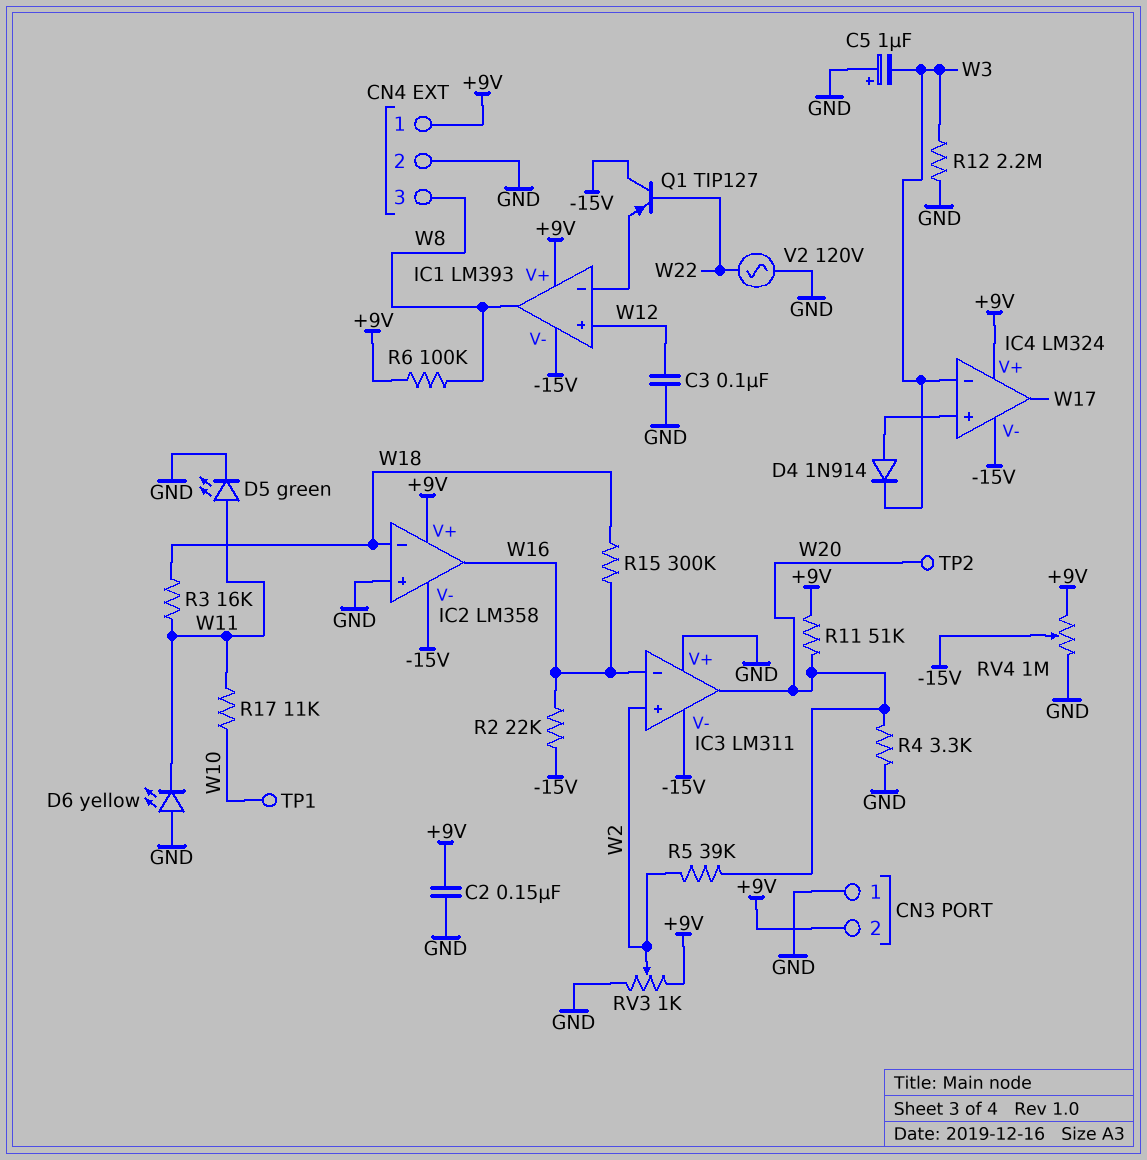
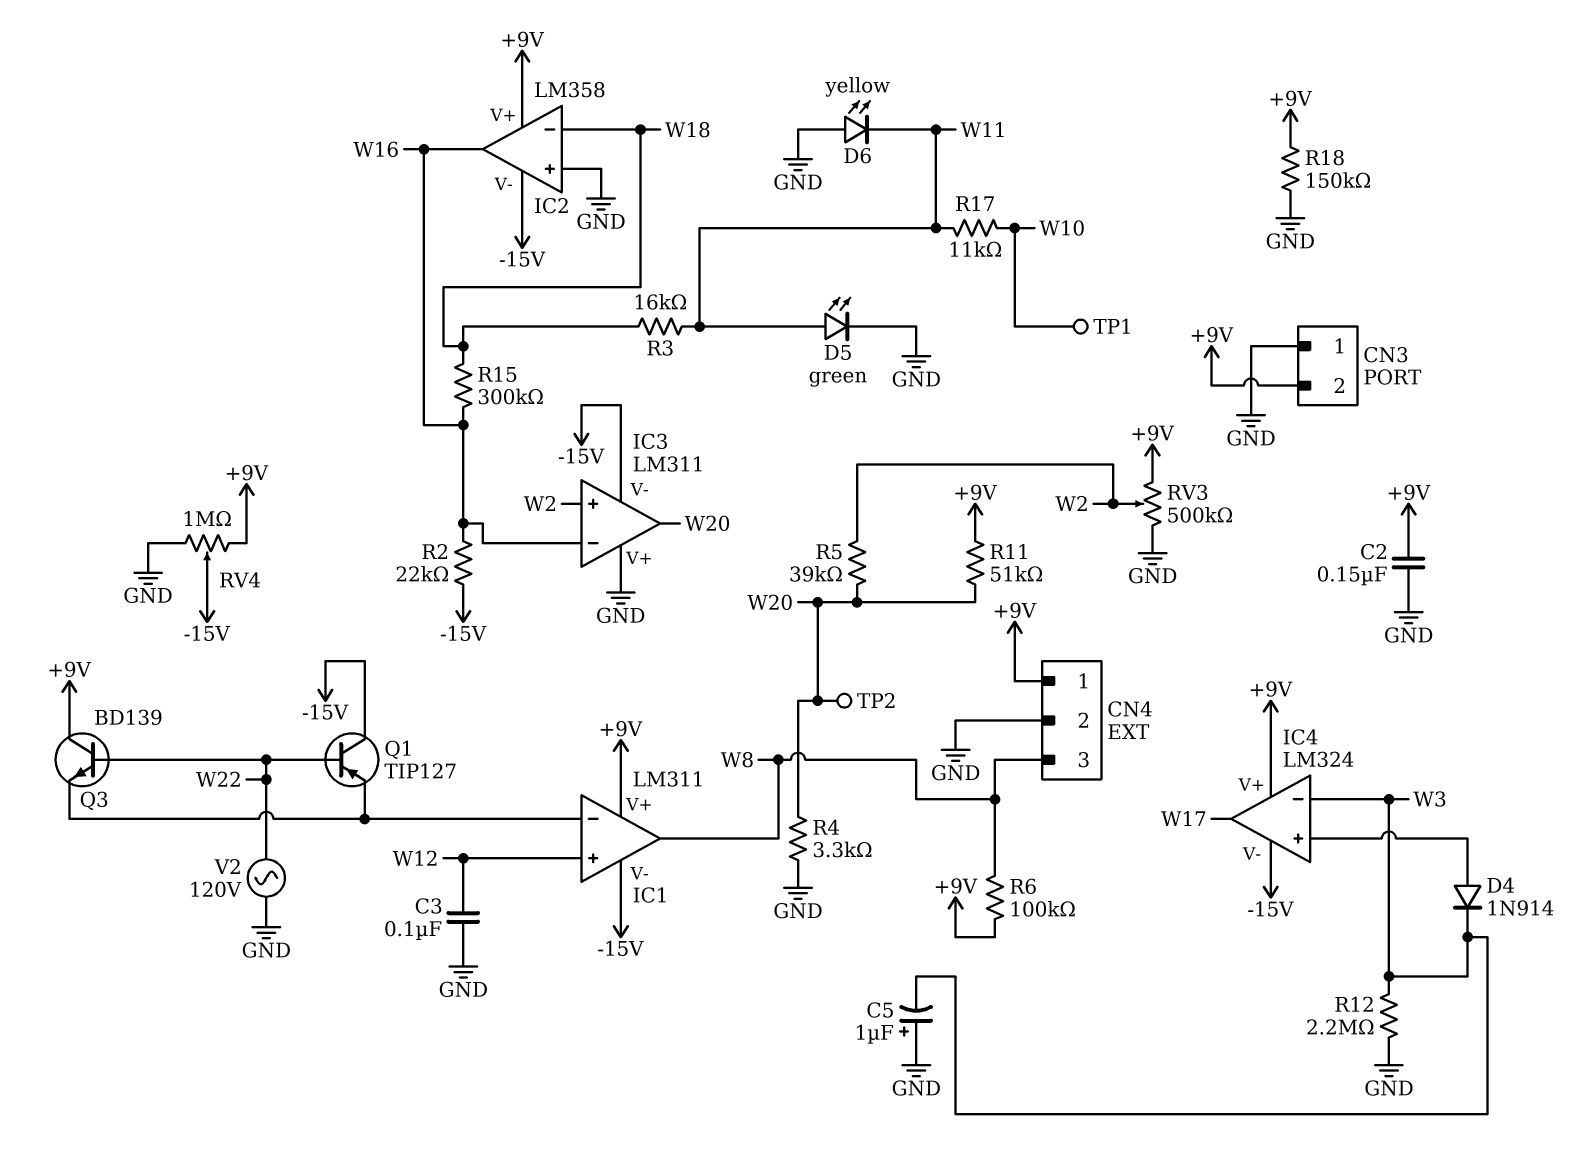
IC1: LM393 -> LM311
Q3: none -> NPN BD139 (B W22, C +9V, E IC1/in-)
R18: none -> 150k (+9V, GND)
RV3: 1k (+9V, GND, wiper W2) -> 500k (+9V, GND, wiper W2)

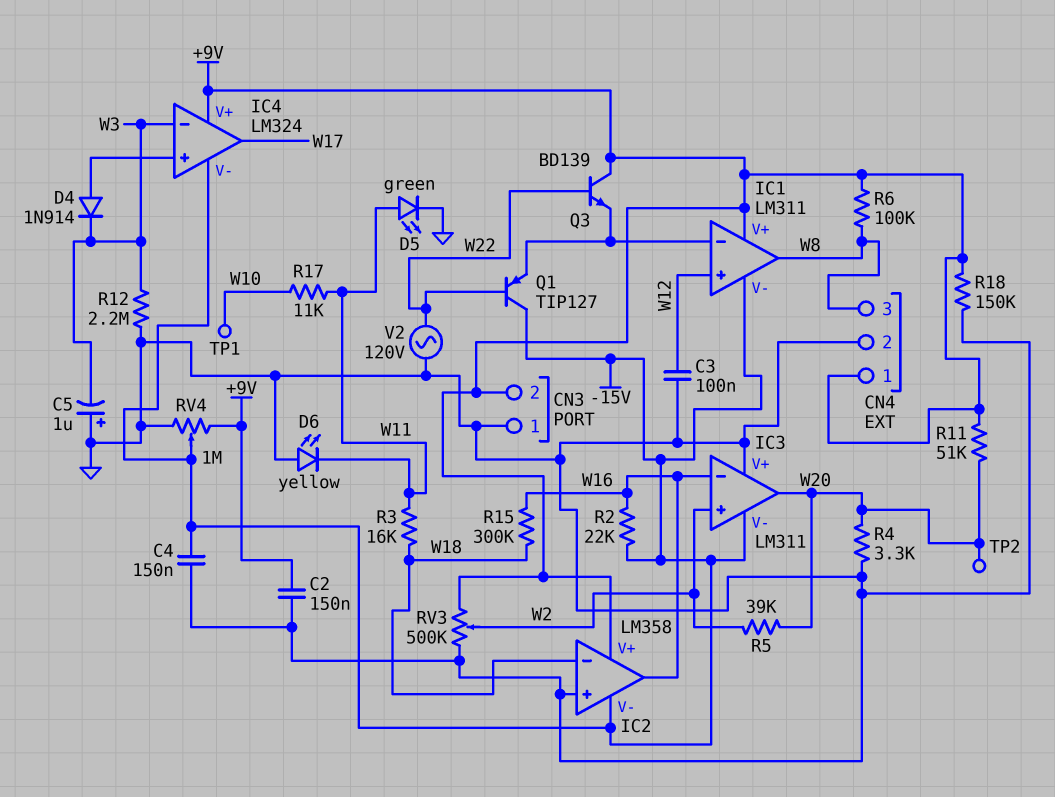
C4: none -> 150nF (-15V, GND)

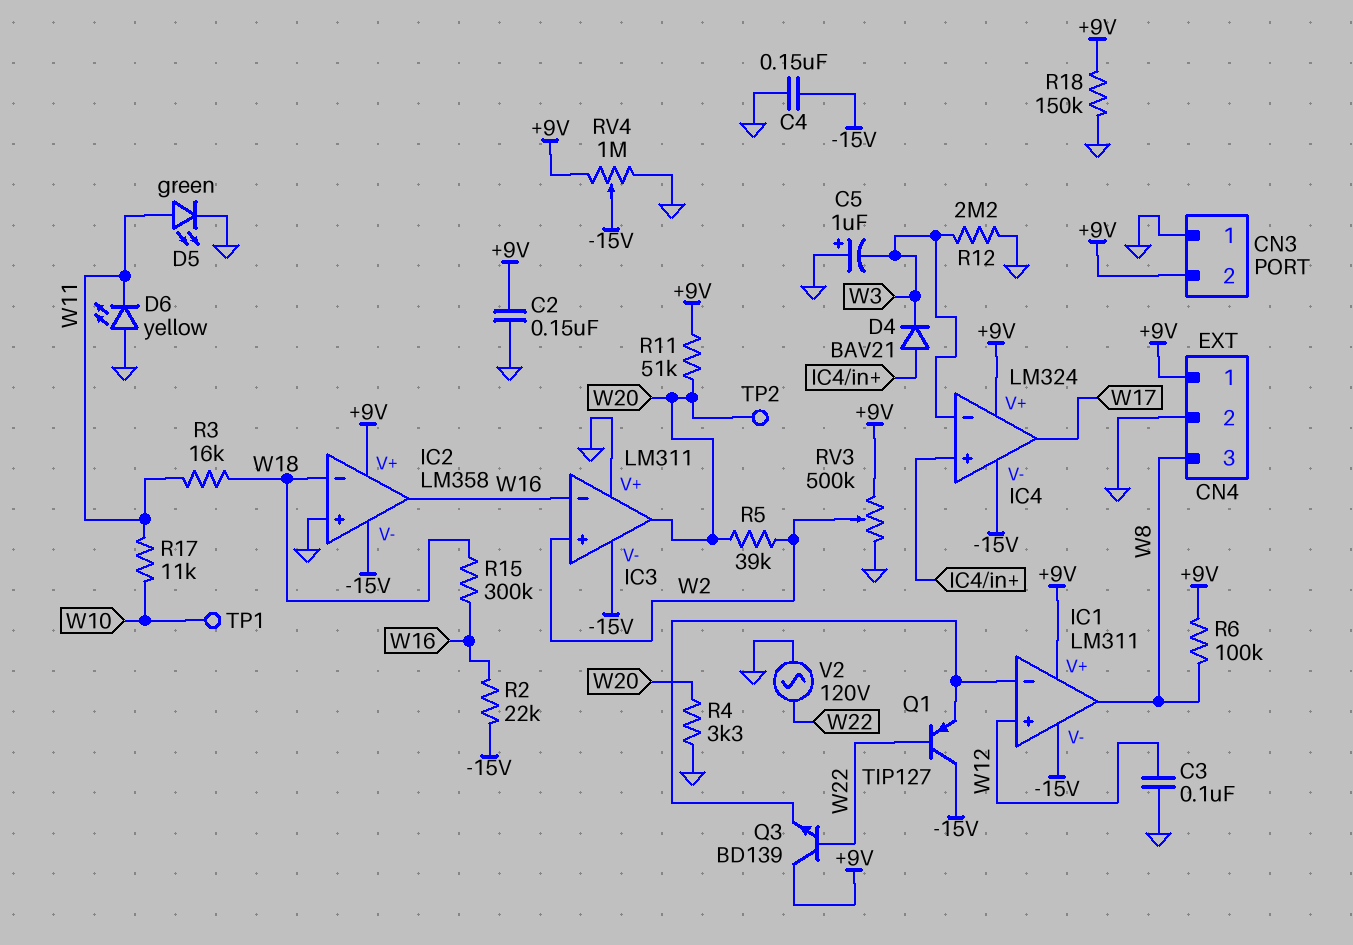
D4: diode 1N914 (A IC4/in+, K W3) -> diode BAV21 (A IC4/in+, K W3)

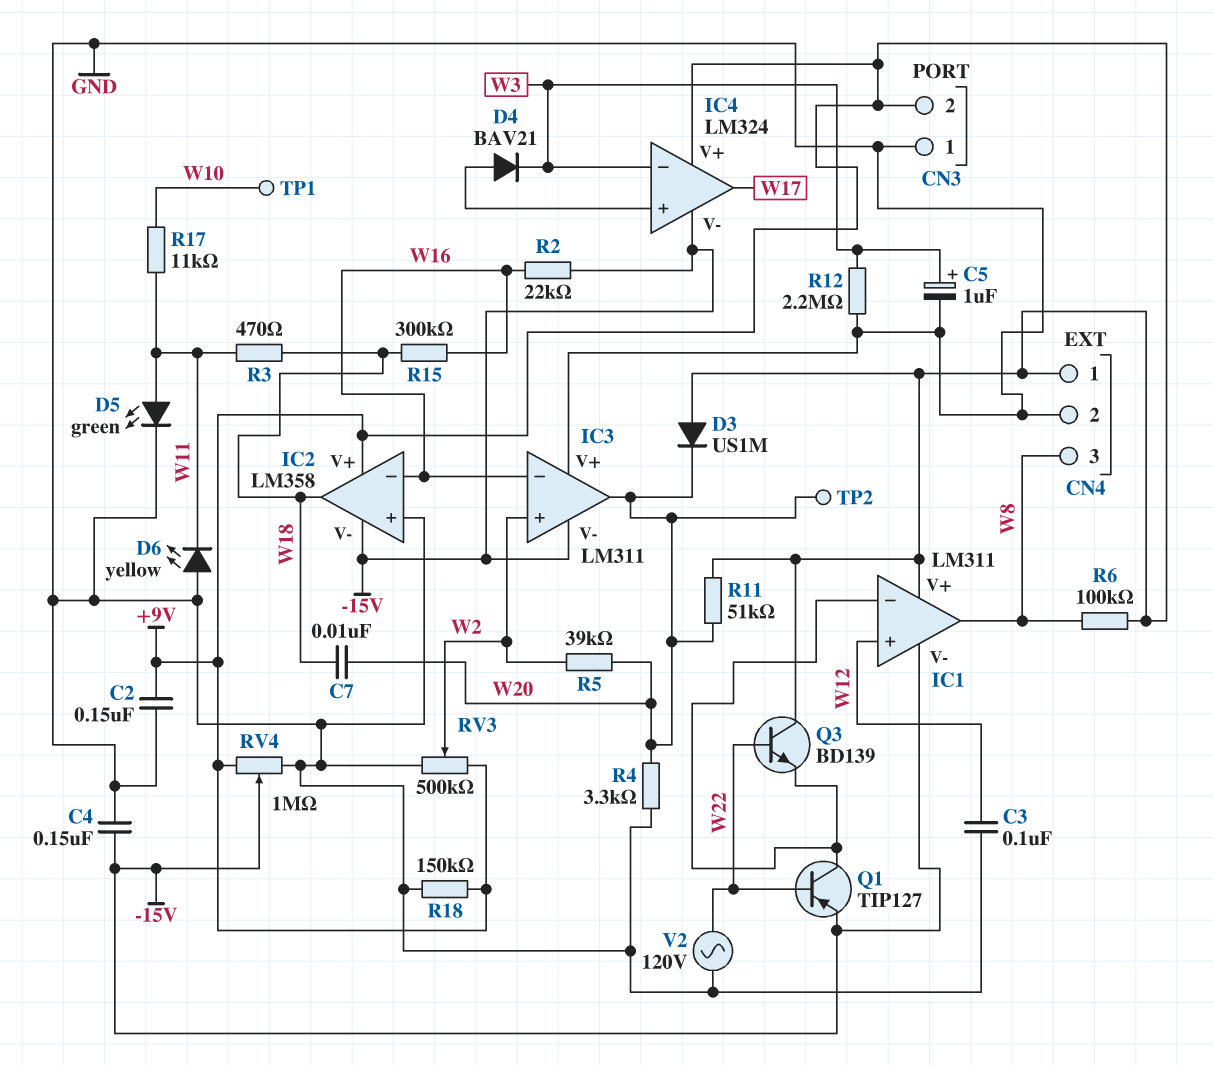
C5: 1uF (plus GND, minus W3) -> 1uF (plus W3, minus GND)
C7: none -> 10nF (W18, W20)
D3: none -> diode US1M (A +9V, K W20)
IC2 pin in-: W18 -> W16
IC2 pin out: W16 -> W18
Q1: PNP TIP127 (B W22, C -15V, E IC1/in-) -> PNP TIP127 (B W22, C IC1/in-, E -15V)
R3: 16k (W11, W18) -> 470 (W11, W18)

